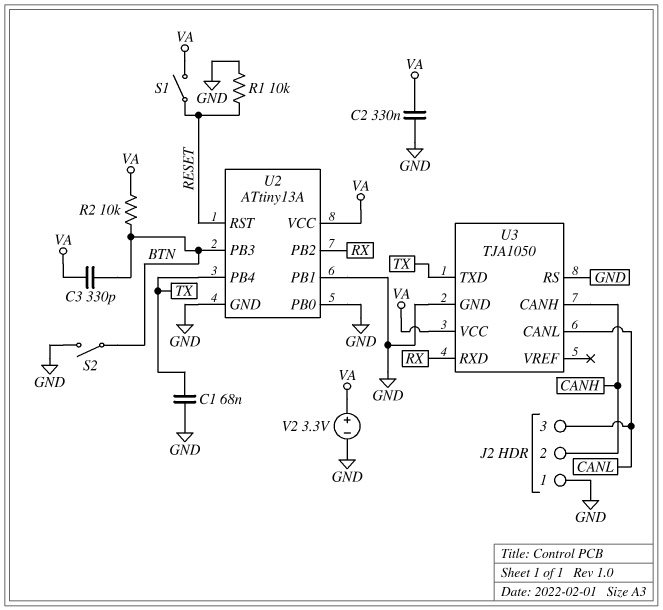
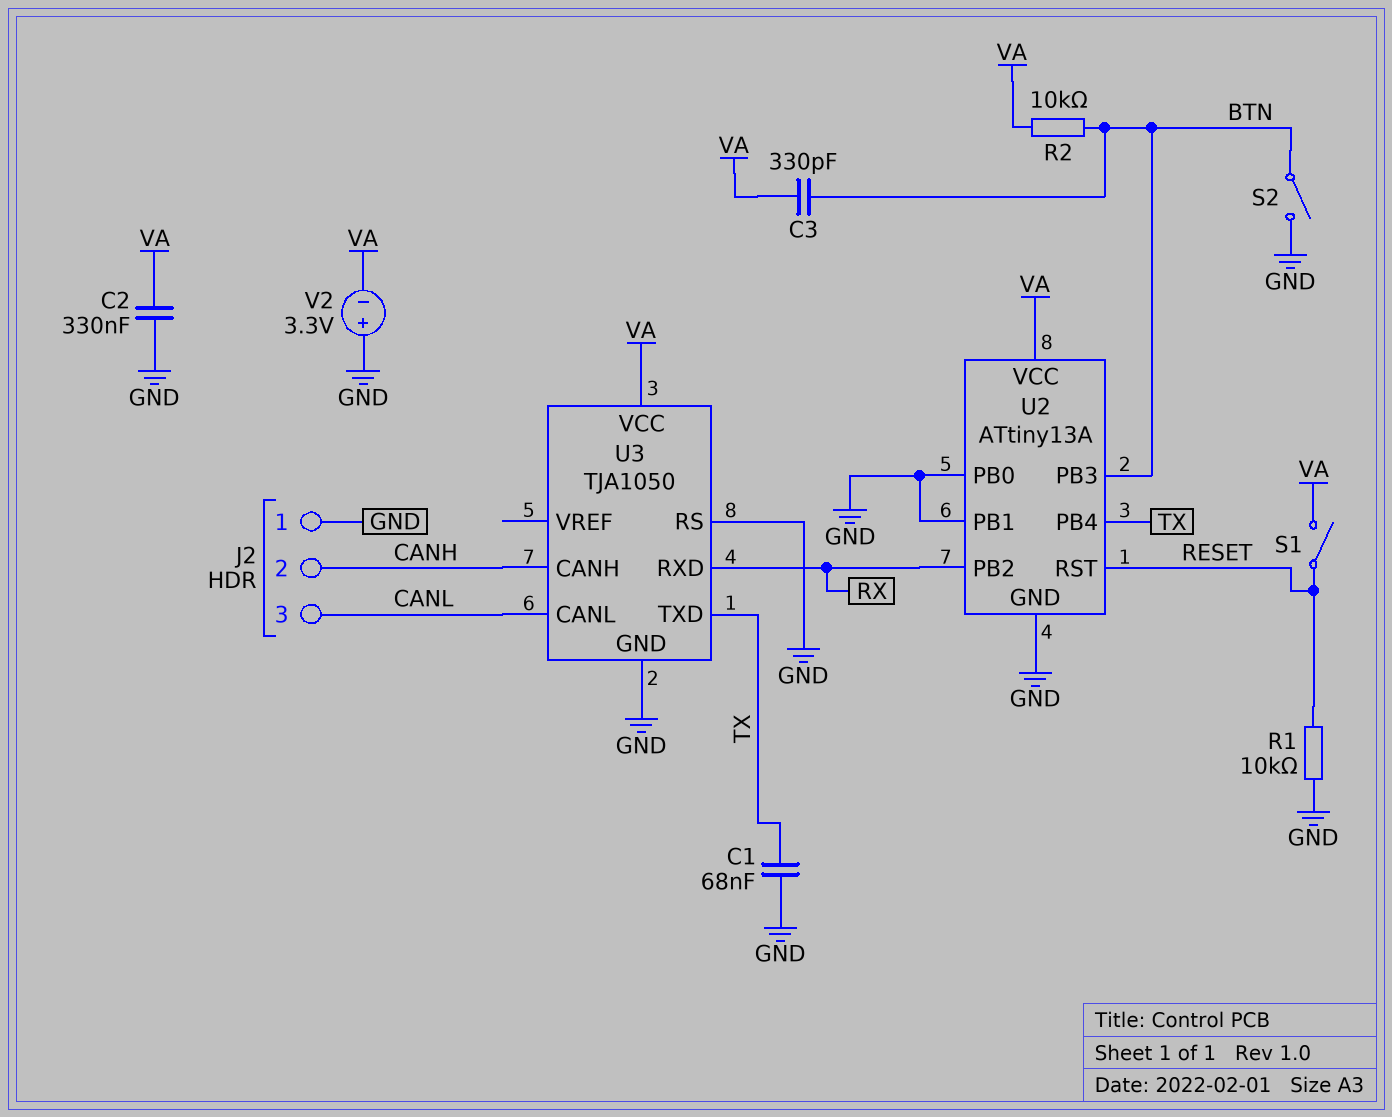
V2: 3.3V (plus VA, minus GND) -> 3.3V (plus GND, minus VA)

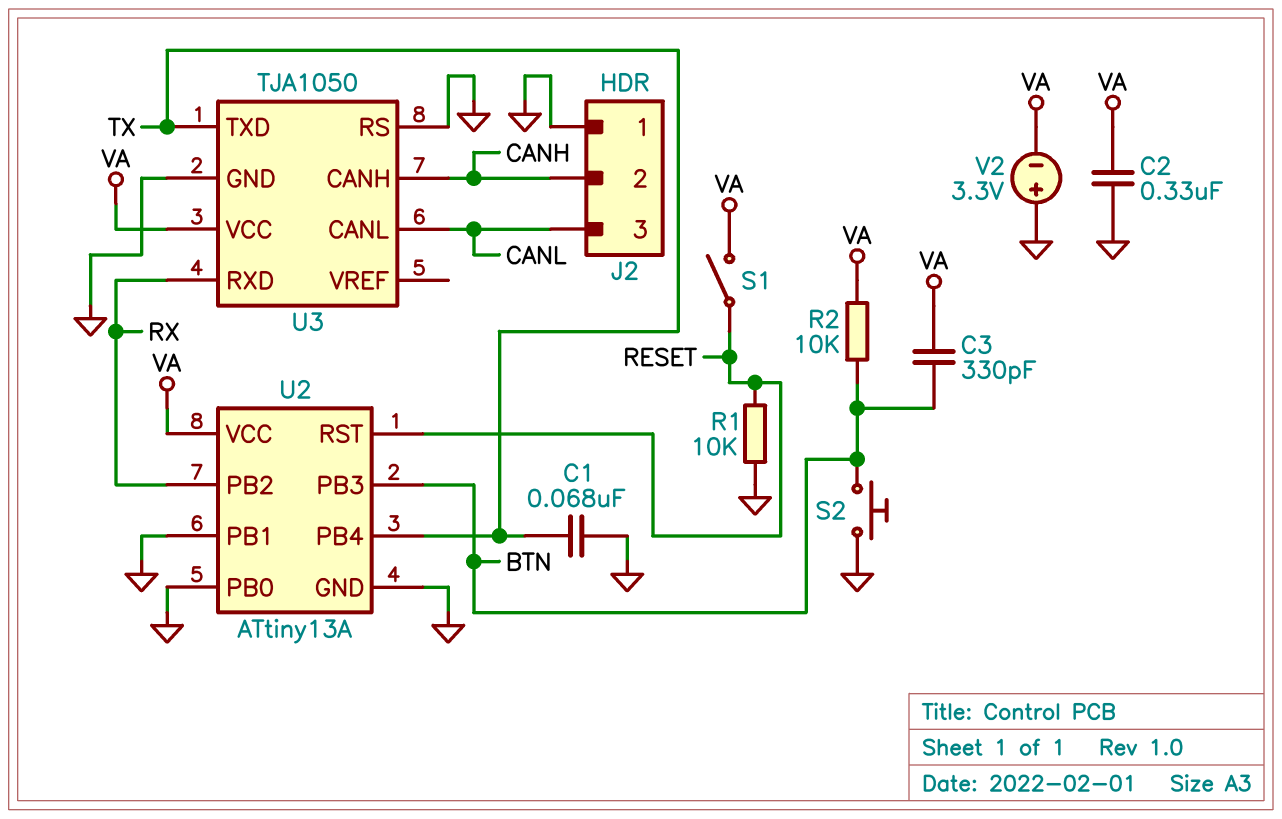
S2: switch (BTN, GND) -> button (BTN, GND)

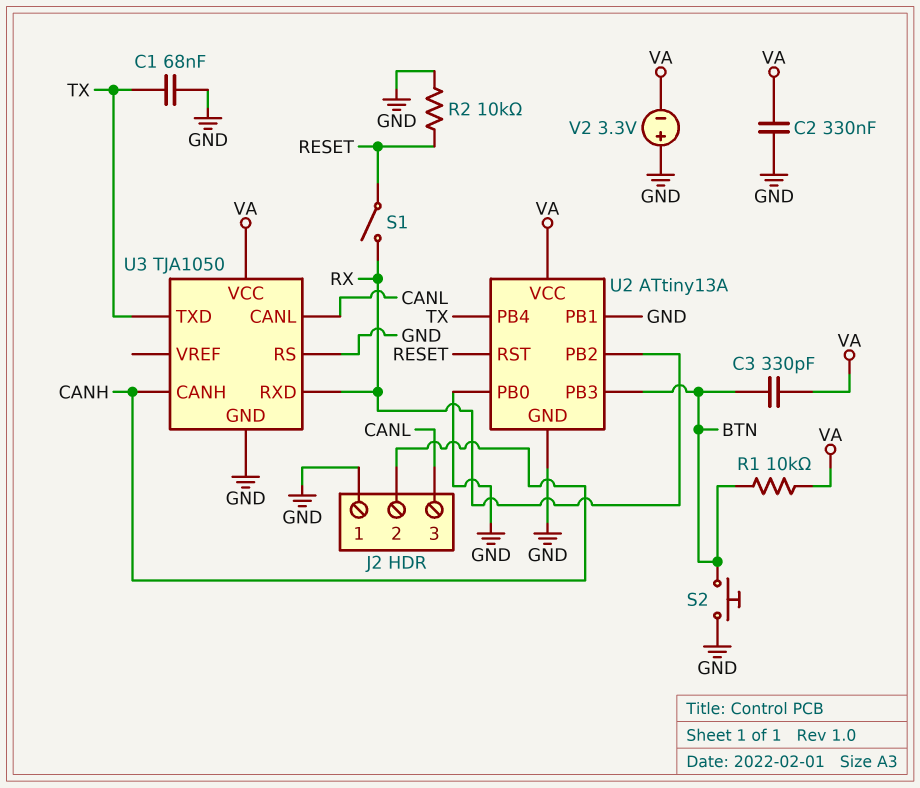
R1: 10k (GND, RESET) -> 10k (BTN, VA)
R2: 10k (BTN, VA) -> 10k (GND, RESET)
S1: switch (RESET, VA) -> switch (RESET, RX)

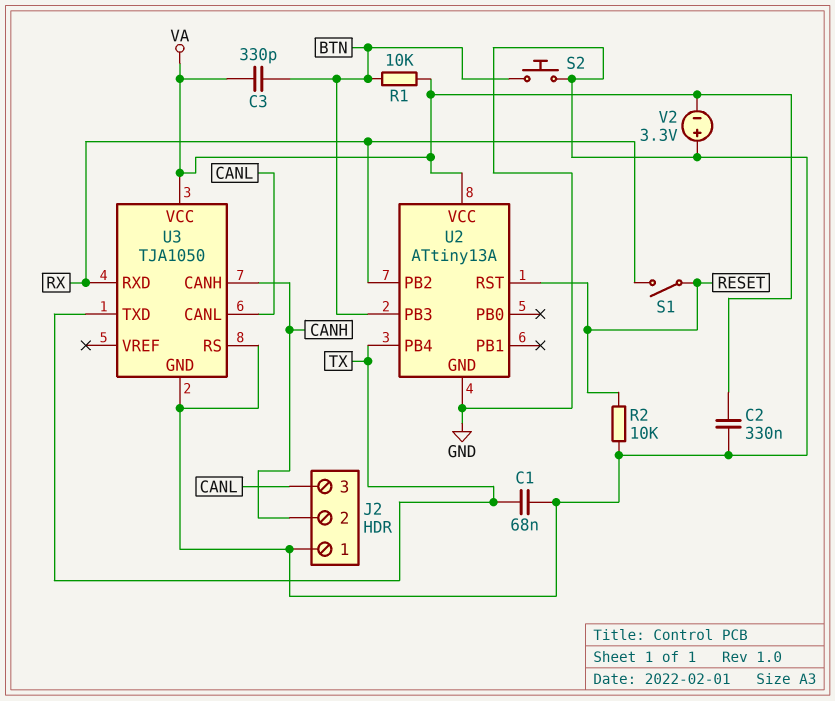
U2 pin PB0: GND -> none
U2 pin PB1: GND -> none

